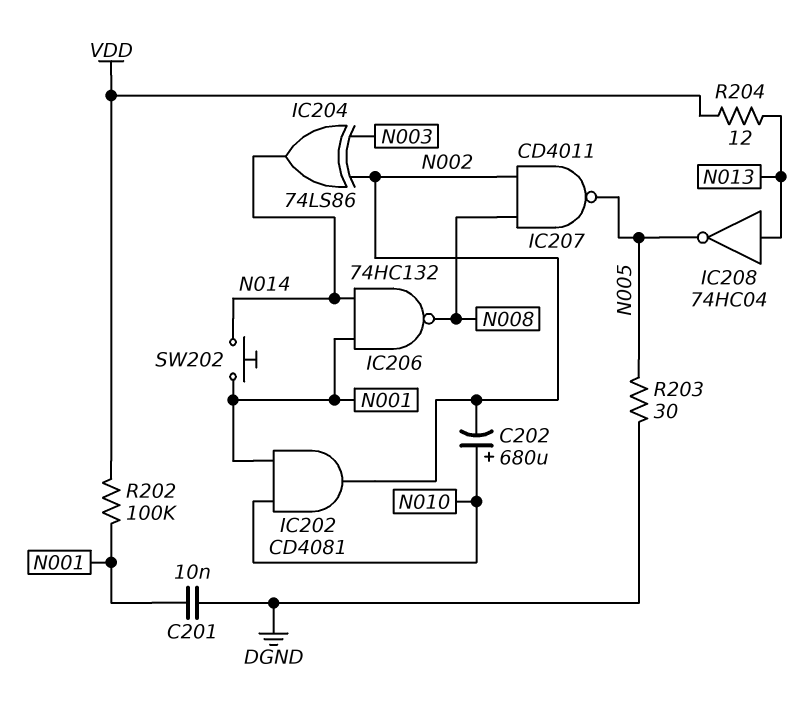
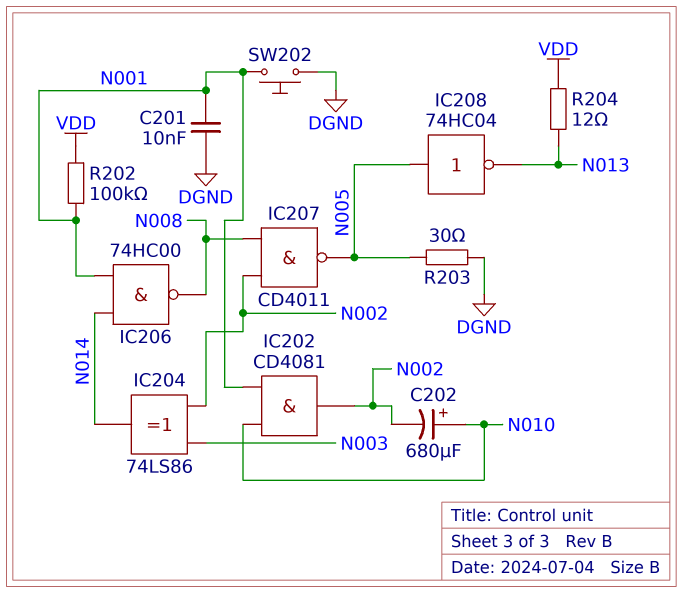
IC206: NAND 74HC132 (in N001, in N014, out N008) -> NAND 74HC00 (in N001, in N014, out N008)
IC208: NOT 74HC04 (in N013, out N005) -> NOT 74HC04 (in N005, out N013)
SW202: button (N001, N014) -> button (DGND, N001)

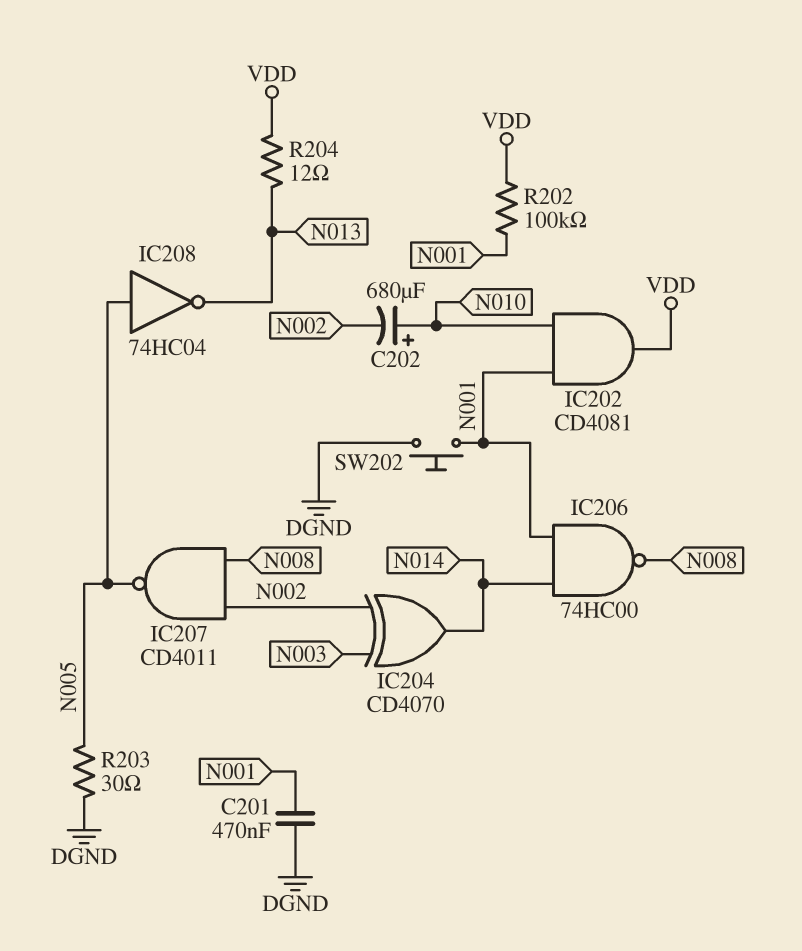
C201: 10nF (DGND, N001) -> 470nF (DGND, N001)
IC202: AND CD4081 (in N001, in N010, out N002) -> AND CD4081 (in N001, in N010, out VDD)
IC204: XOR 74LS86 (in N002, in N003, out N014) -> XOR CD4070 (in N002, in N003, out N014)

